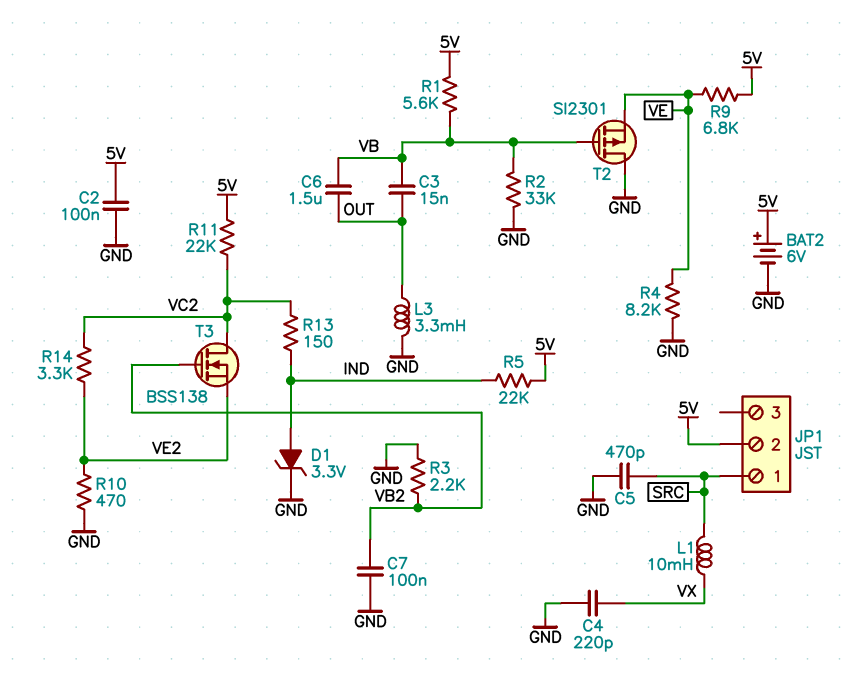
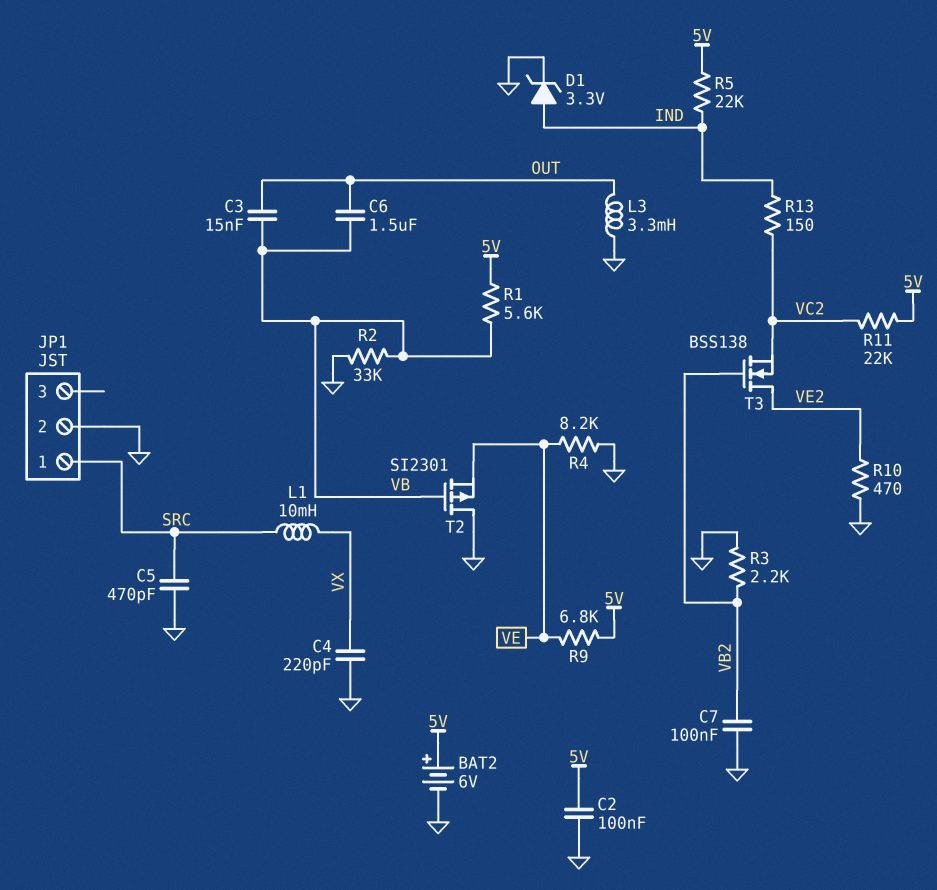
JP1 pin 2: 5V -> GND
R14: 3.3k (VC2, VE2) -> none
T3: NMOS BSS138 (G VB2, D VC2, S VE2) -> NMOS BSS138 (G VB2, D VE2, S VC2)

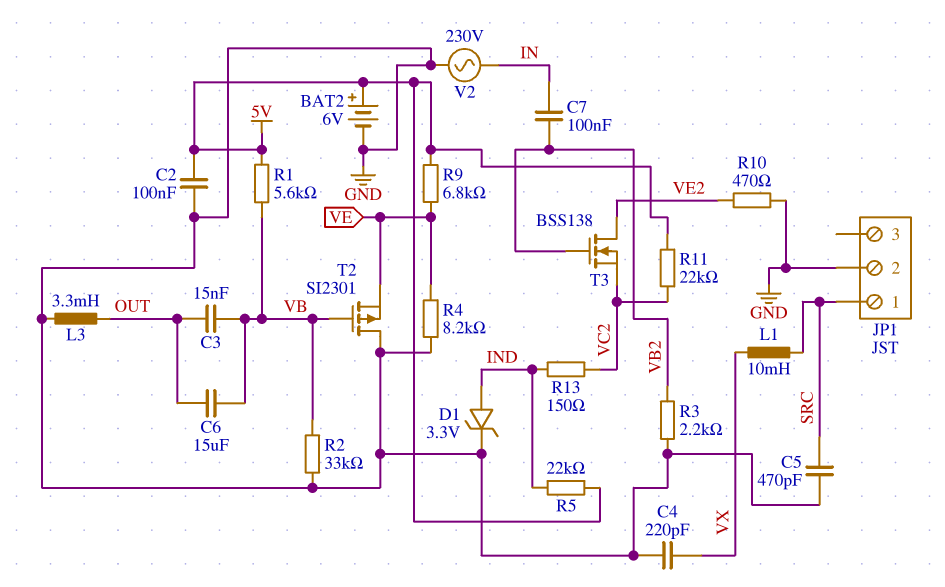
C6: 1.5uF (OUT, VB) -> 15uF (OUT, VB)
C7: 100nF (GND, VB2) -> 100nF (IN, VB2)
V2: none -> AC 230V (GND, IN)

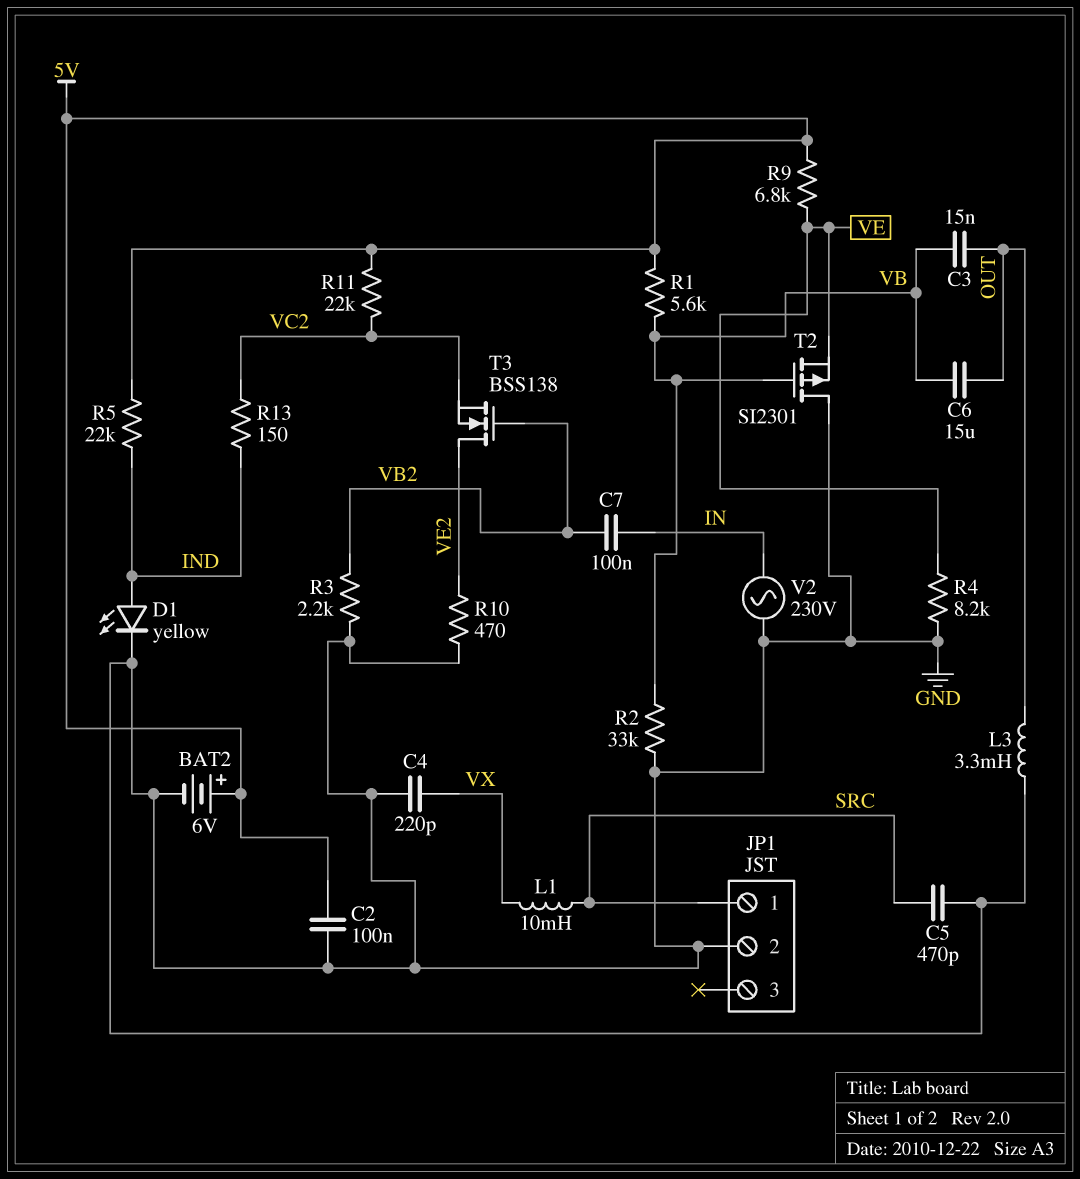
D1: zener 3.3V (A IND, K GND) -> LED yellow (A IND, K GND)

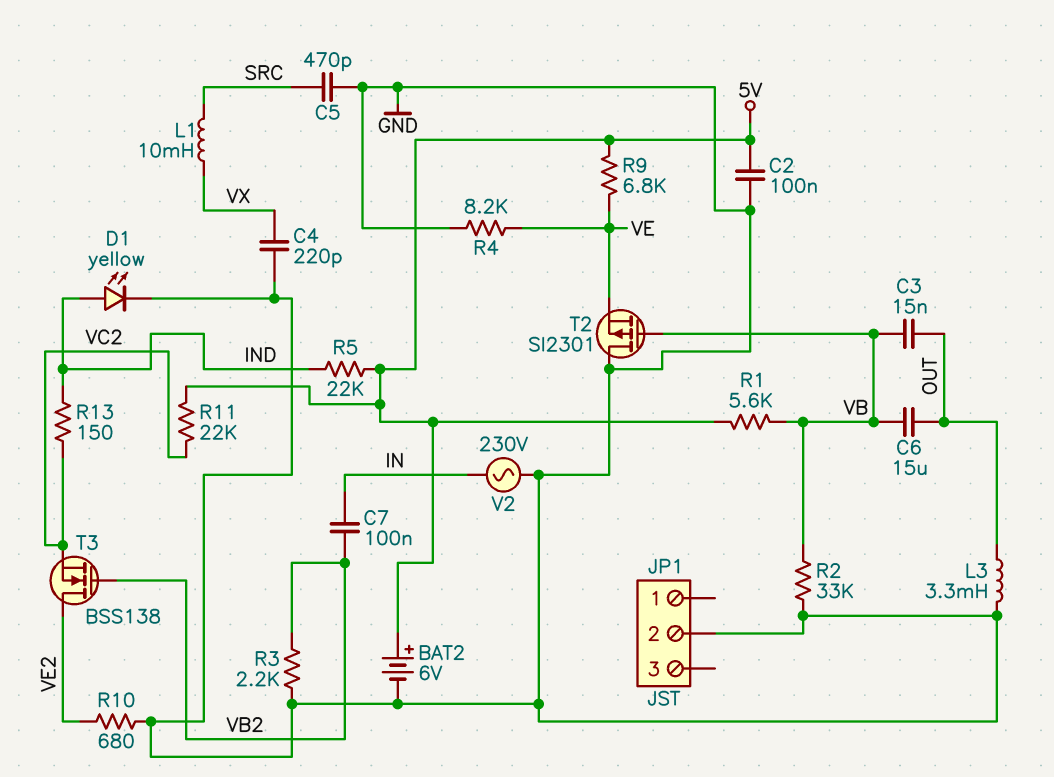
JP1 pin 1: SRC -> none
R10: 470 (GND, VE2) -> 680 (GND, VE2)

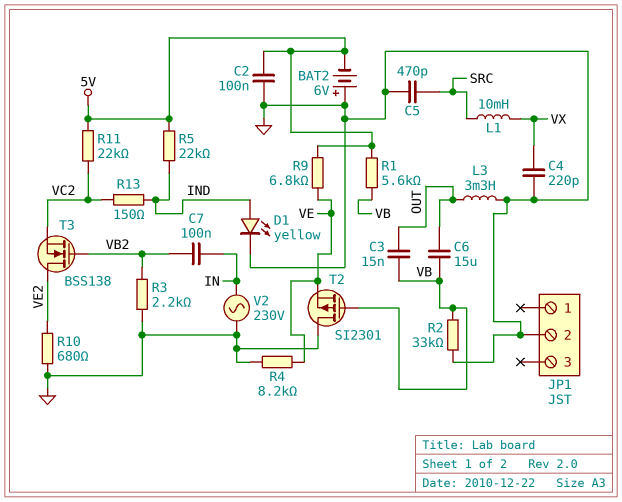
BAT2: 6V (plus 5V, minus GND) -> 6V (plus GND, minus 5V)

